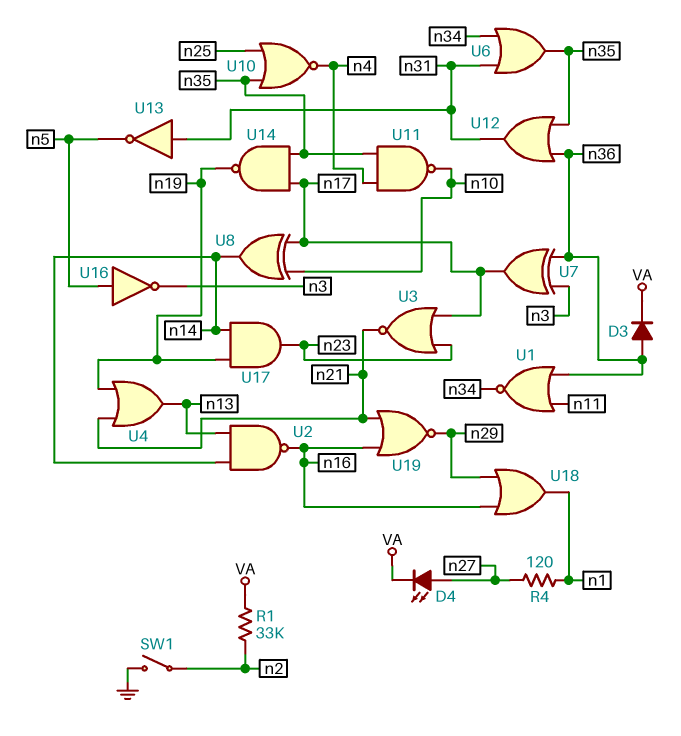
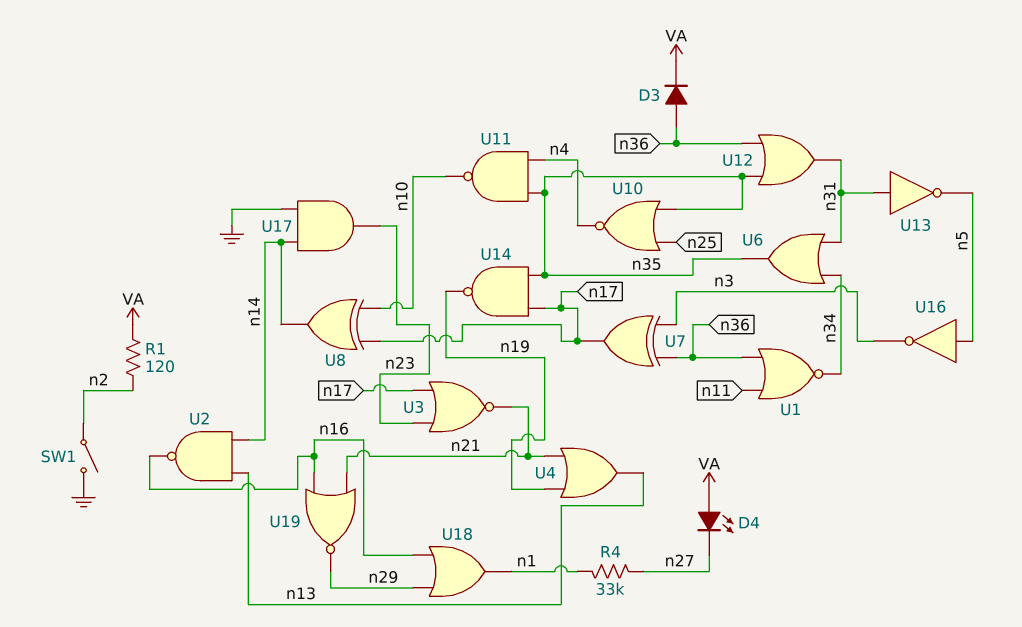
D4: LED (A n27, K VA) -> LED (A VA, K n27)
R1: 33k (VA, n2) -> 120 (VA, n2)
R4: 120 (n1, n27) -> 33k (n1, n27)
U17: AND (in n14, in n19, out n23) -> AND (in GND, in n14, out n23)

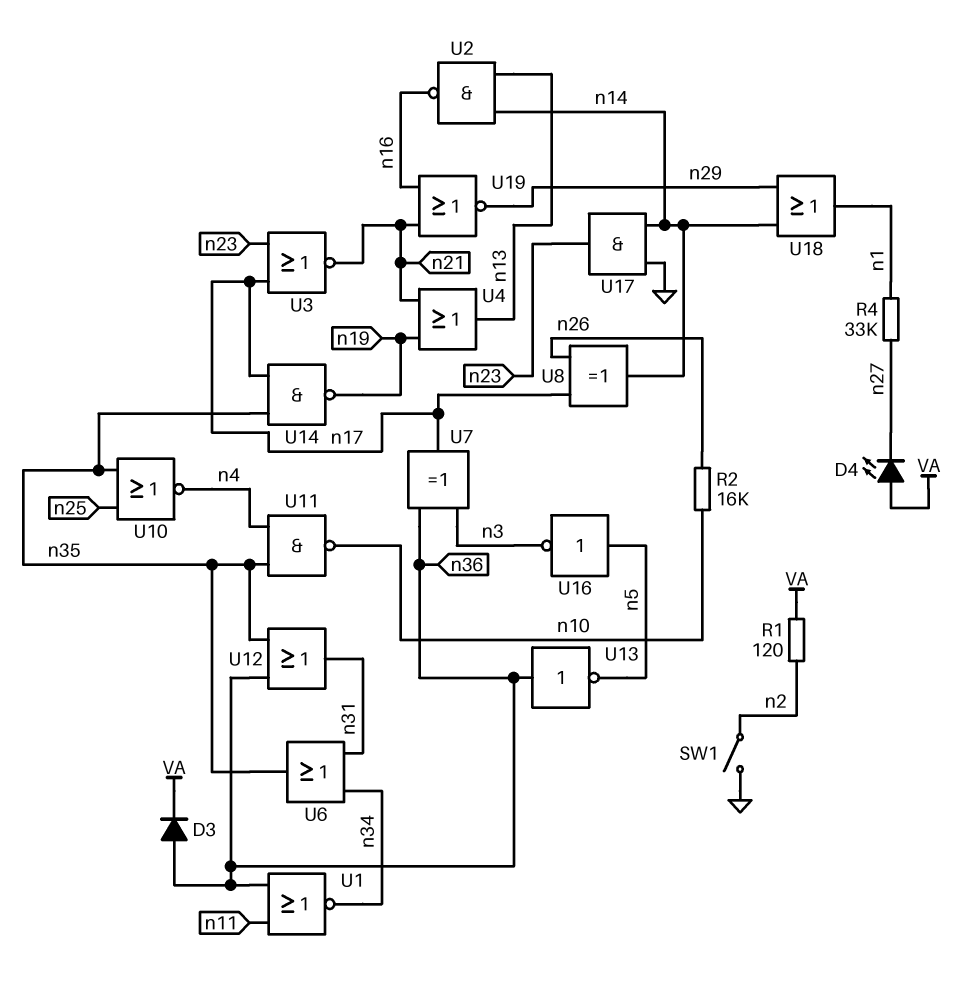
R2: none -> 16k (n10, n26)
U8: XOR (in n10, in n17, out n14) -> XOR (in n17, in n26, out n14)
U13: NOT (in n31, out n5) -> NOT (in n36, out n5)
U18: OR (in n16, in n29, out n1) -> OR (in n14, in n29, out n1)

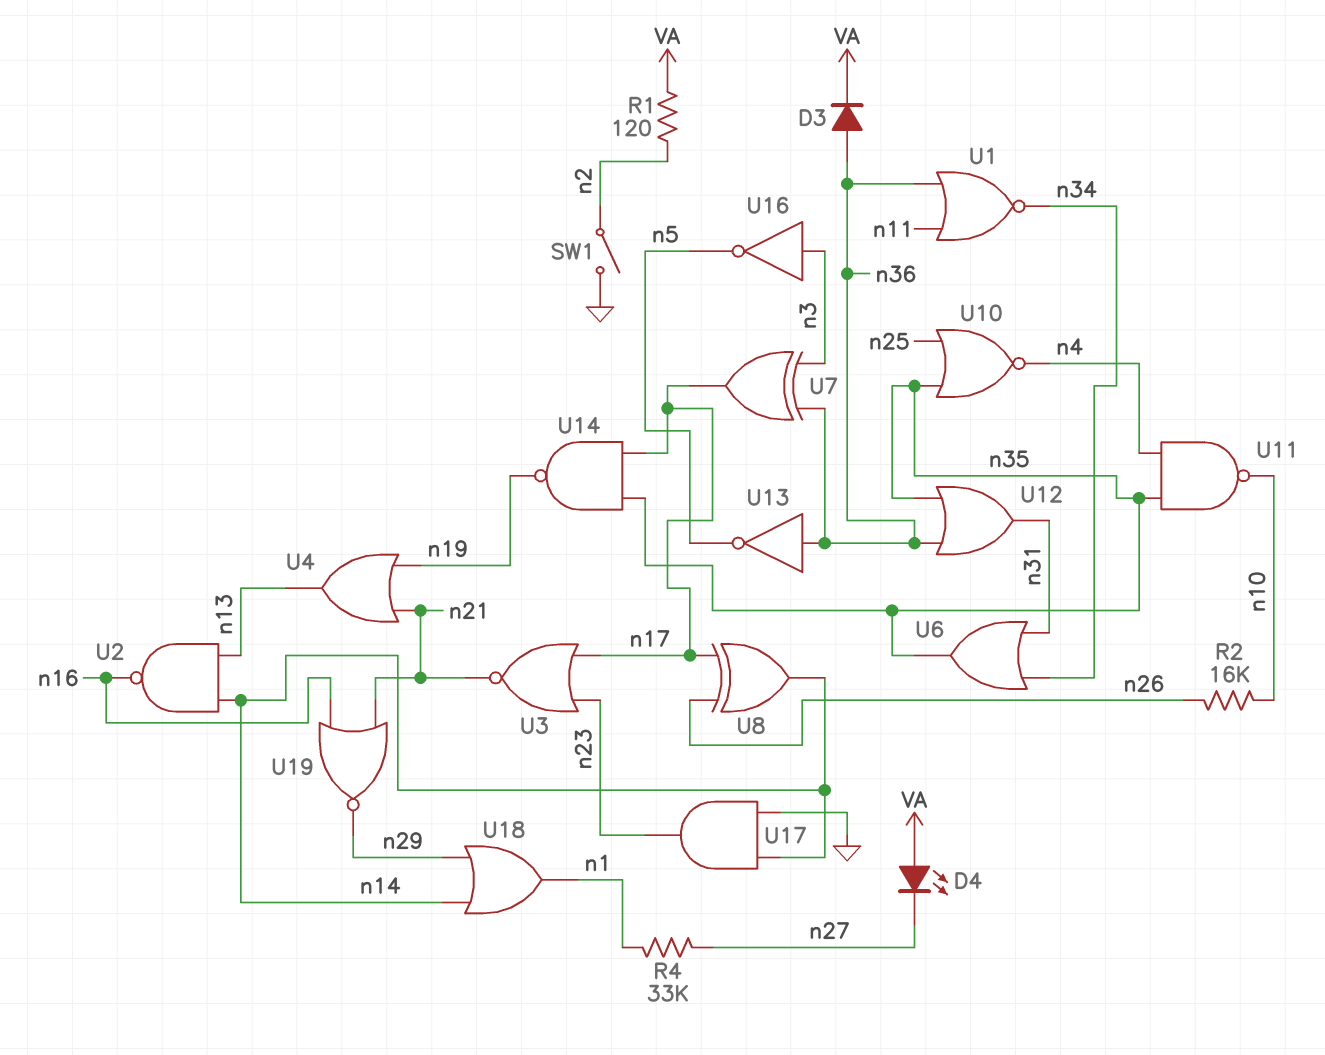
U16: NOT (in n5, out n3) -> NOT (in n3, out n5)

